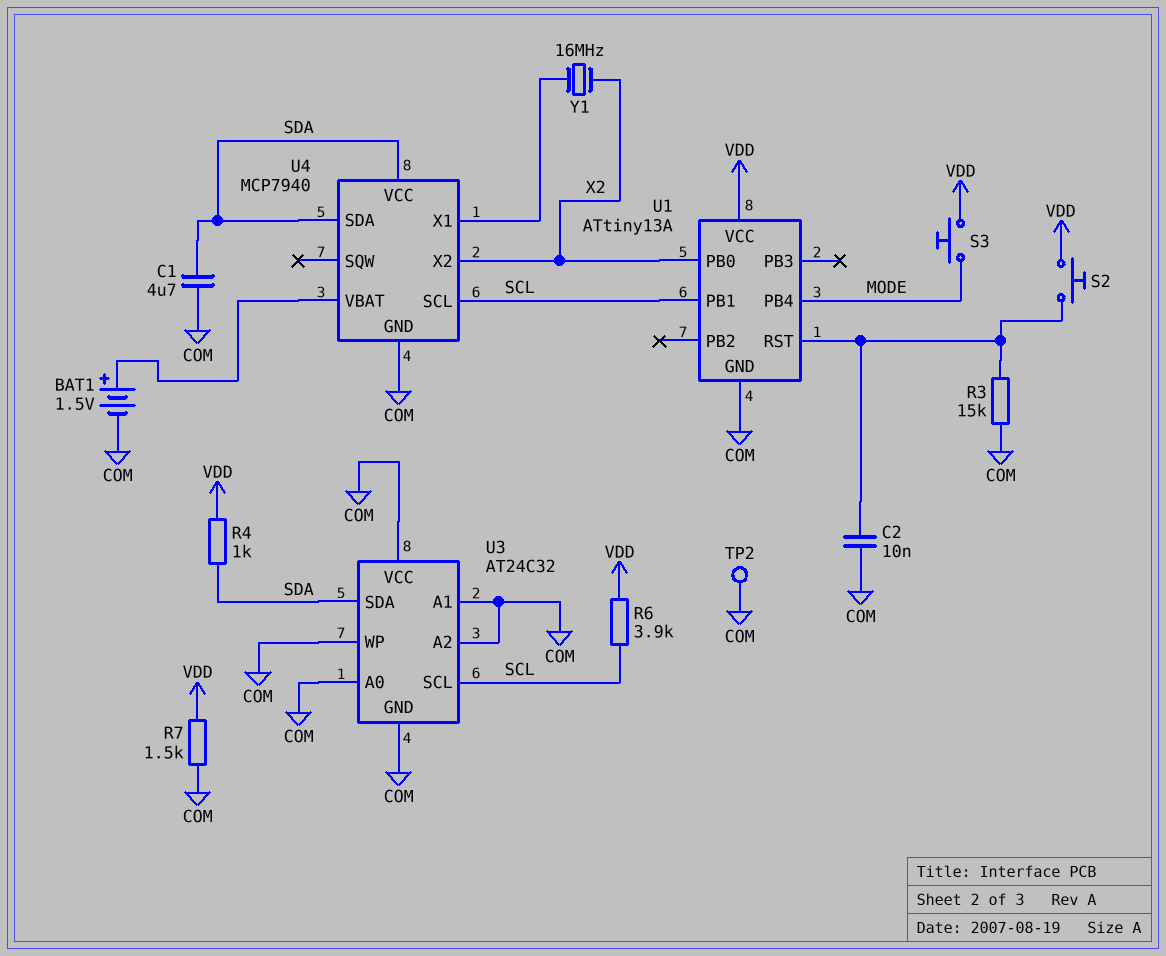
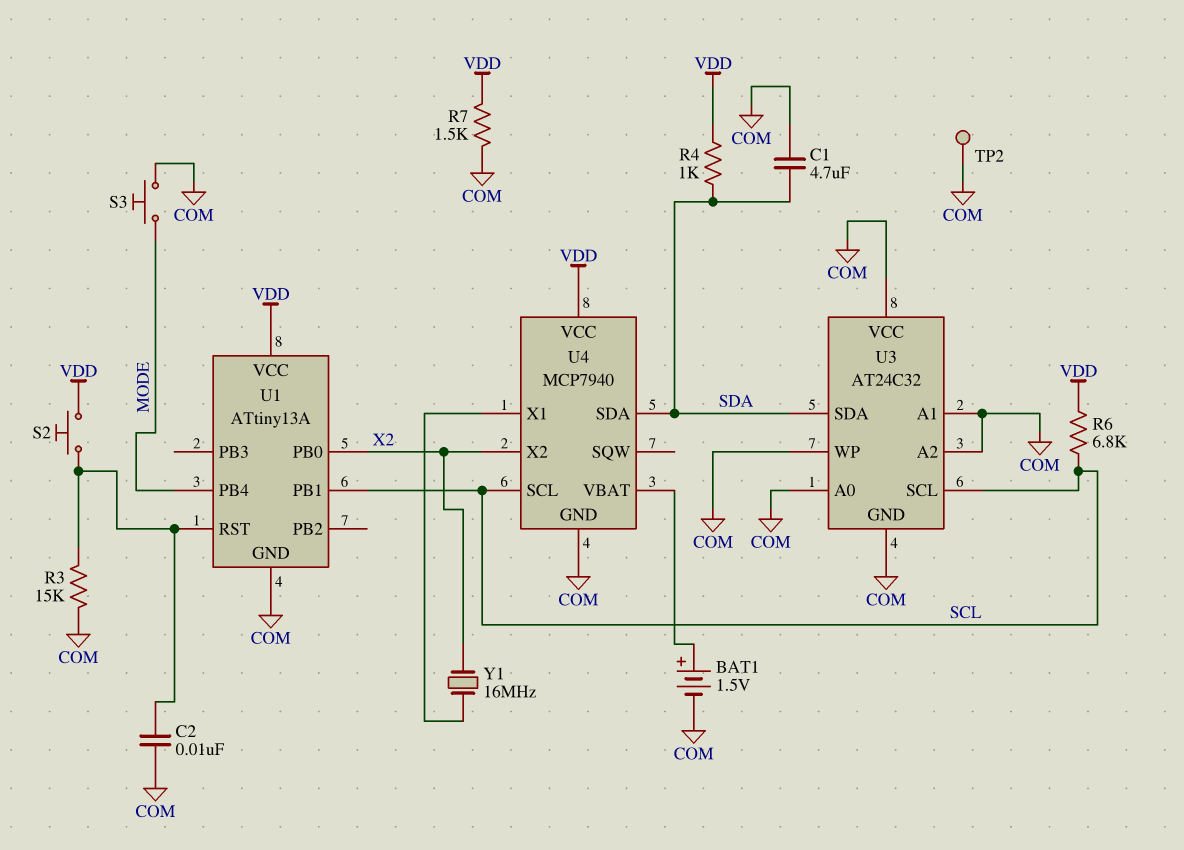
R6: 3.9k (SCL, VDD) -> 6.8k (SCL, VDD)
S3: button (MODE, VDD) -> button (COM, MODE)
U4 pin VCC: SDA -> VDD

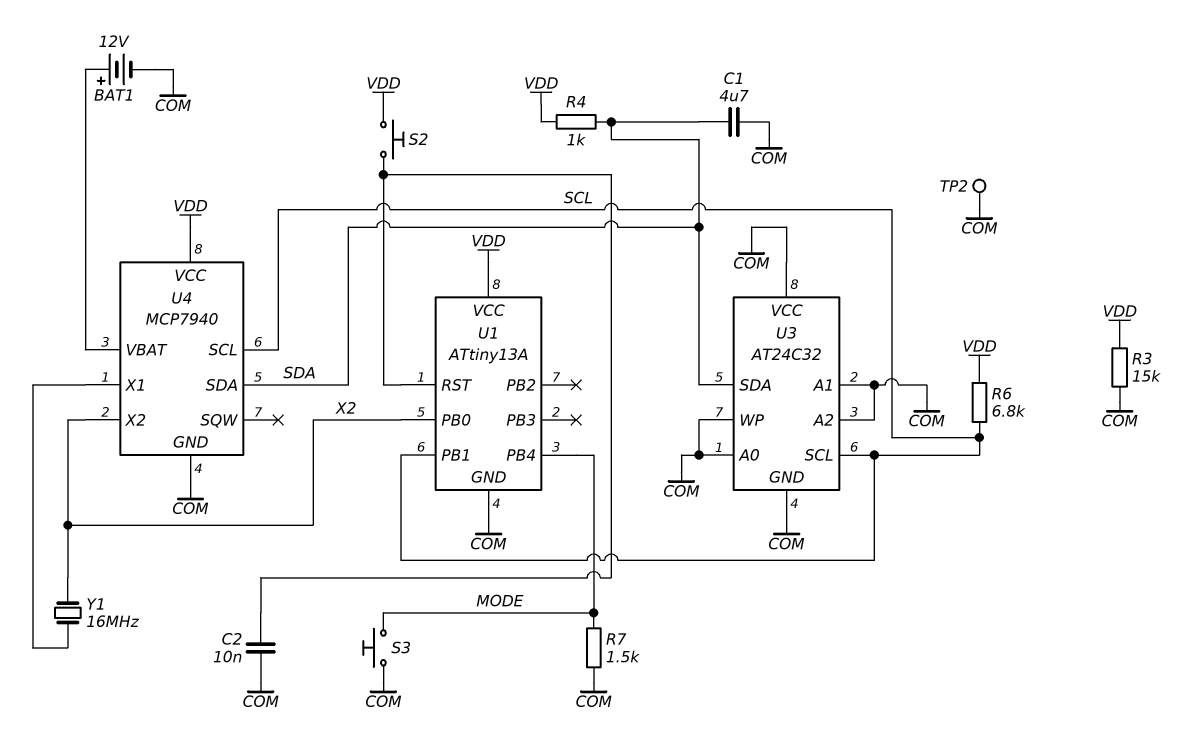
BAT1: 1.5V (plus U4/VBAT, minus COM) -> 12V (plus U4/VBAT, minus COM)
R3: 15k (COM, U1/RST) -> 15k (COM, VDD)
R7: 1.5k (COM, VDD) -> 1.5k (COM, MODE)

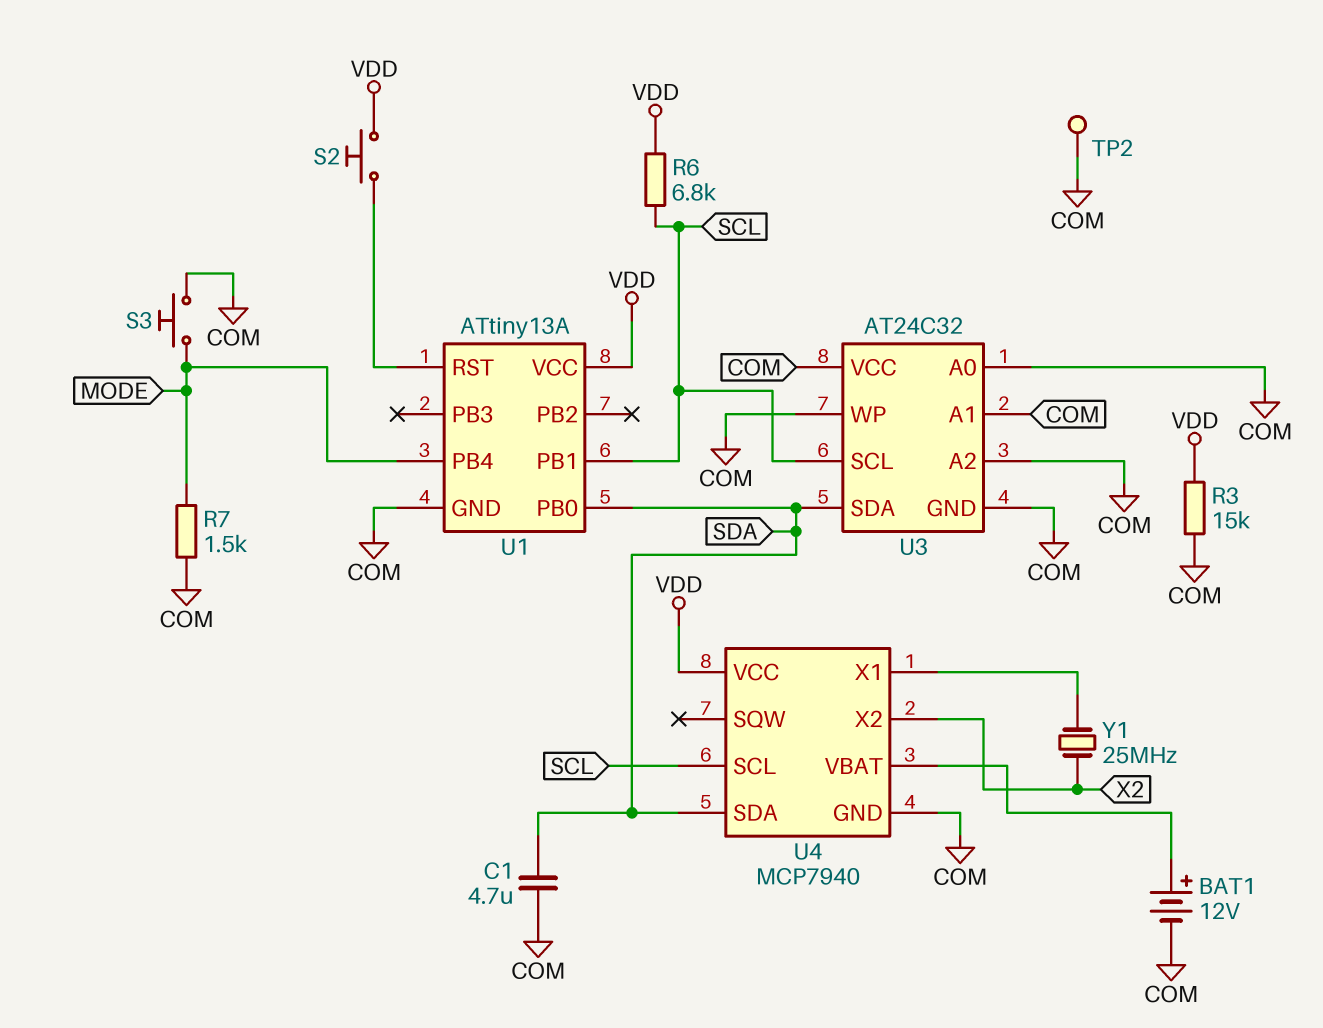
C2: 10nF (COM, U1/RST) -> none
R4: 1k (SDA, VDD) -> none
U1 pin PB0: X2 -> SDA
Y1: 16MHz (U4/X1, X2) -> 25MHz (U4/X1, X2)

